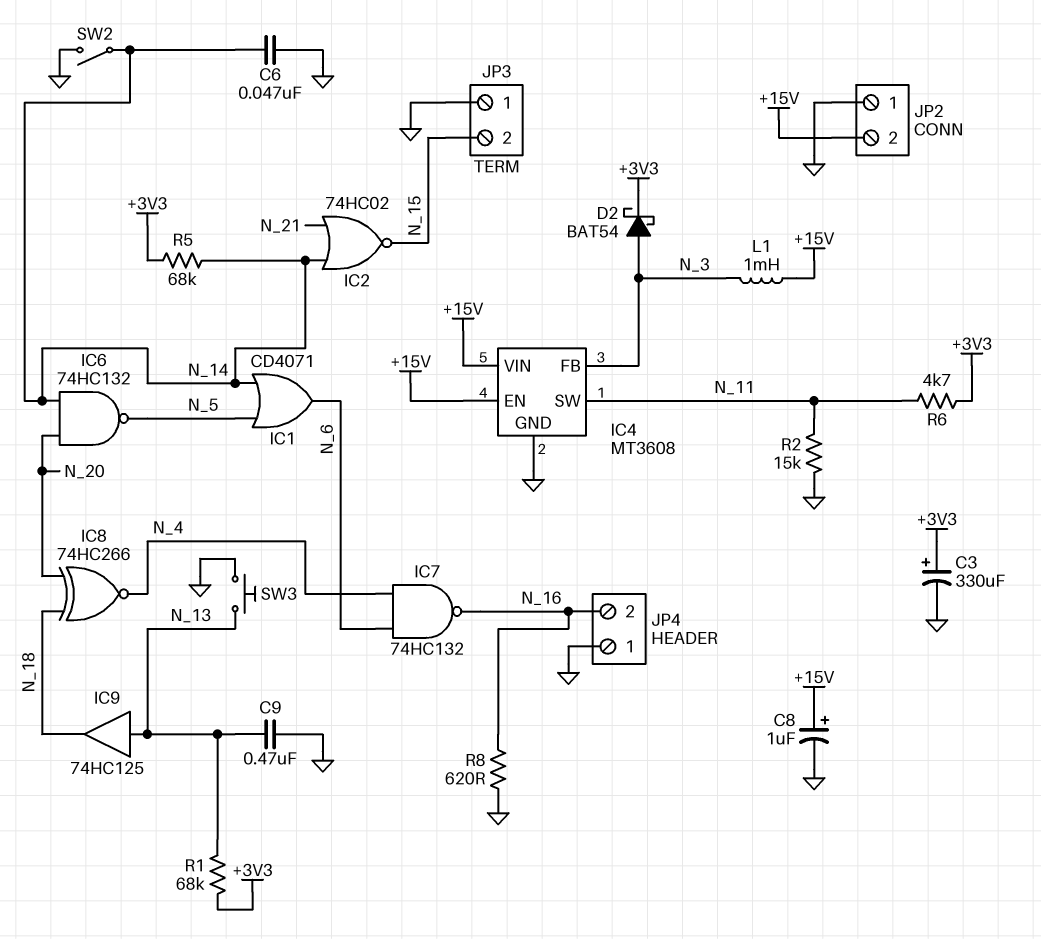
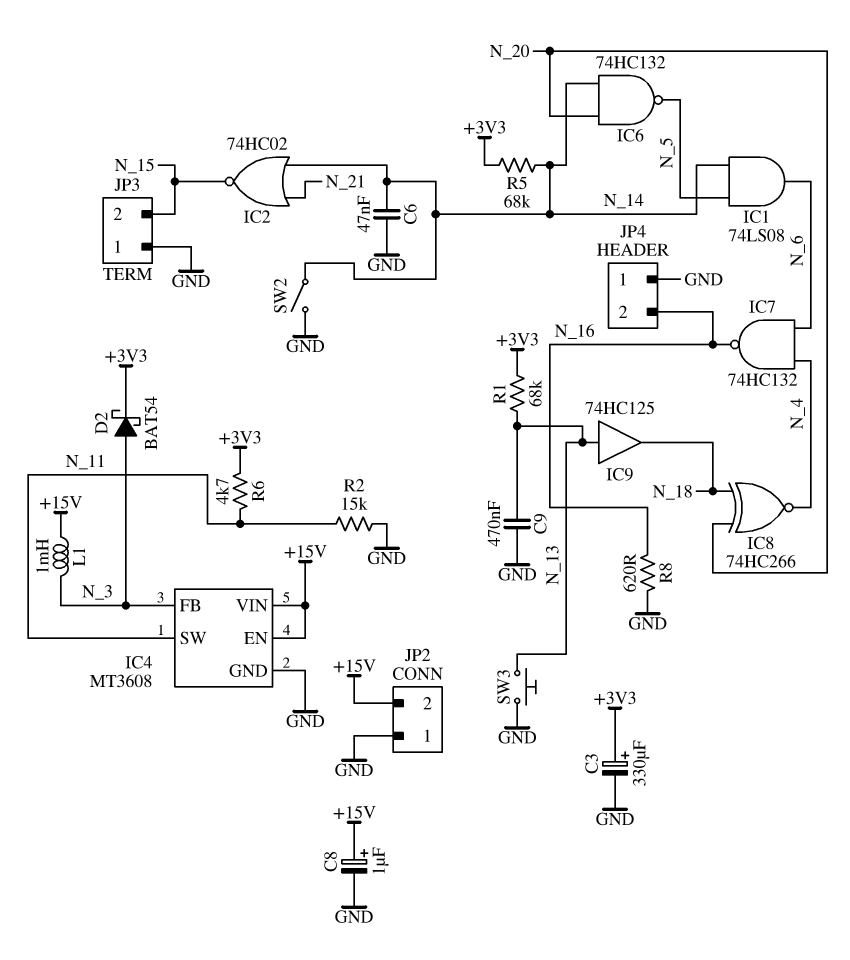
IC1: OR CD4071 (in N_5, in N_14, out N_6) -> AND 74LS08 (in N_5, in N_14, out N_6)

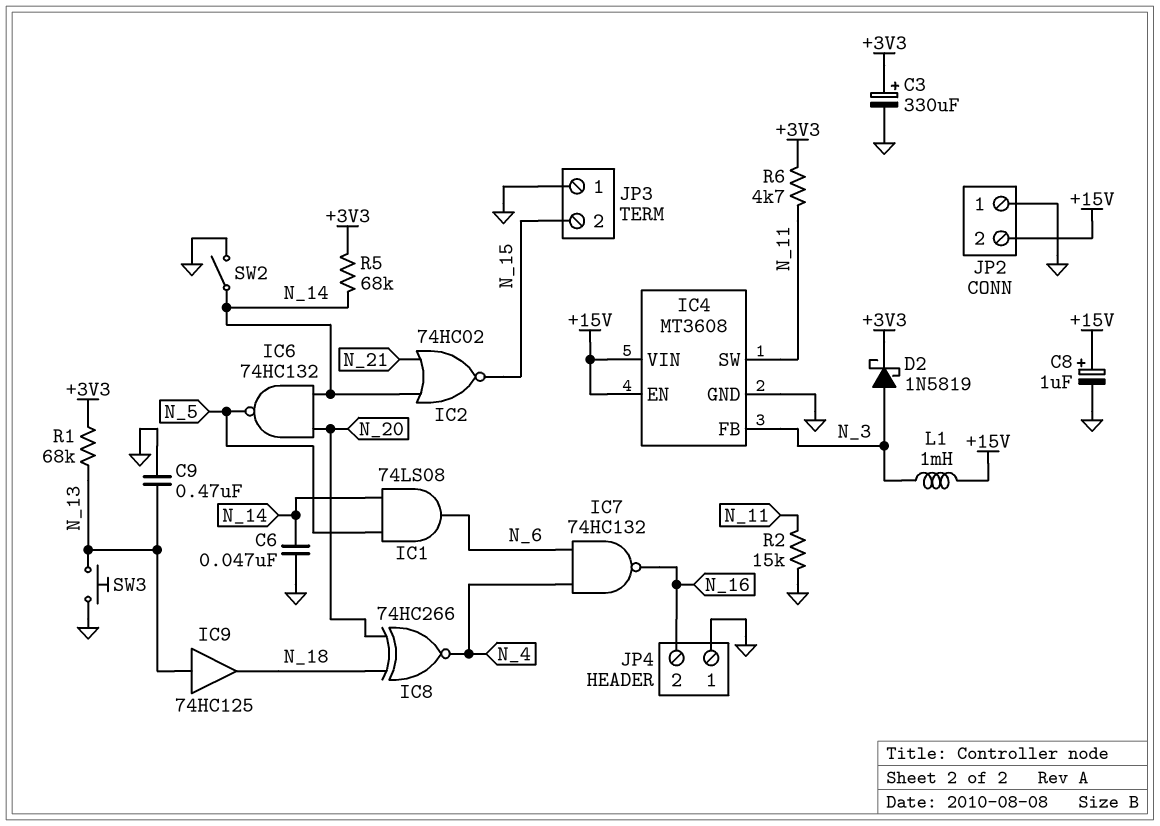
D2: schottky BAT54 (A N_3, K +3V3) -> schottky 1N5819 (A N_3, K +3V3)
R8: 620 (GND, N_16) -> none

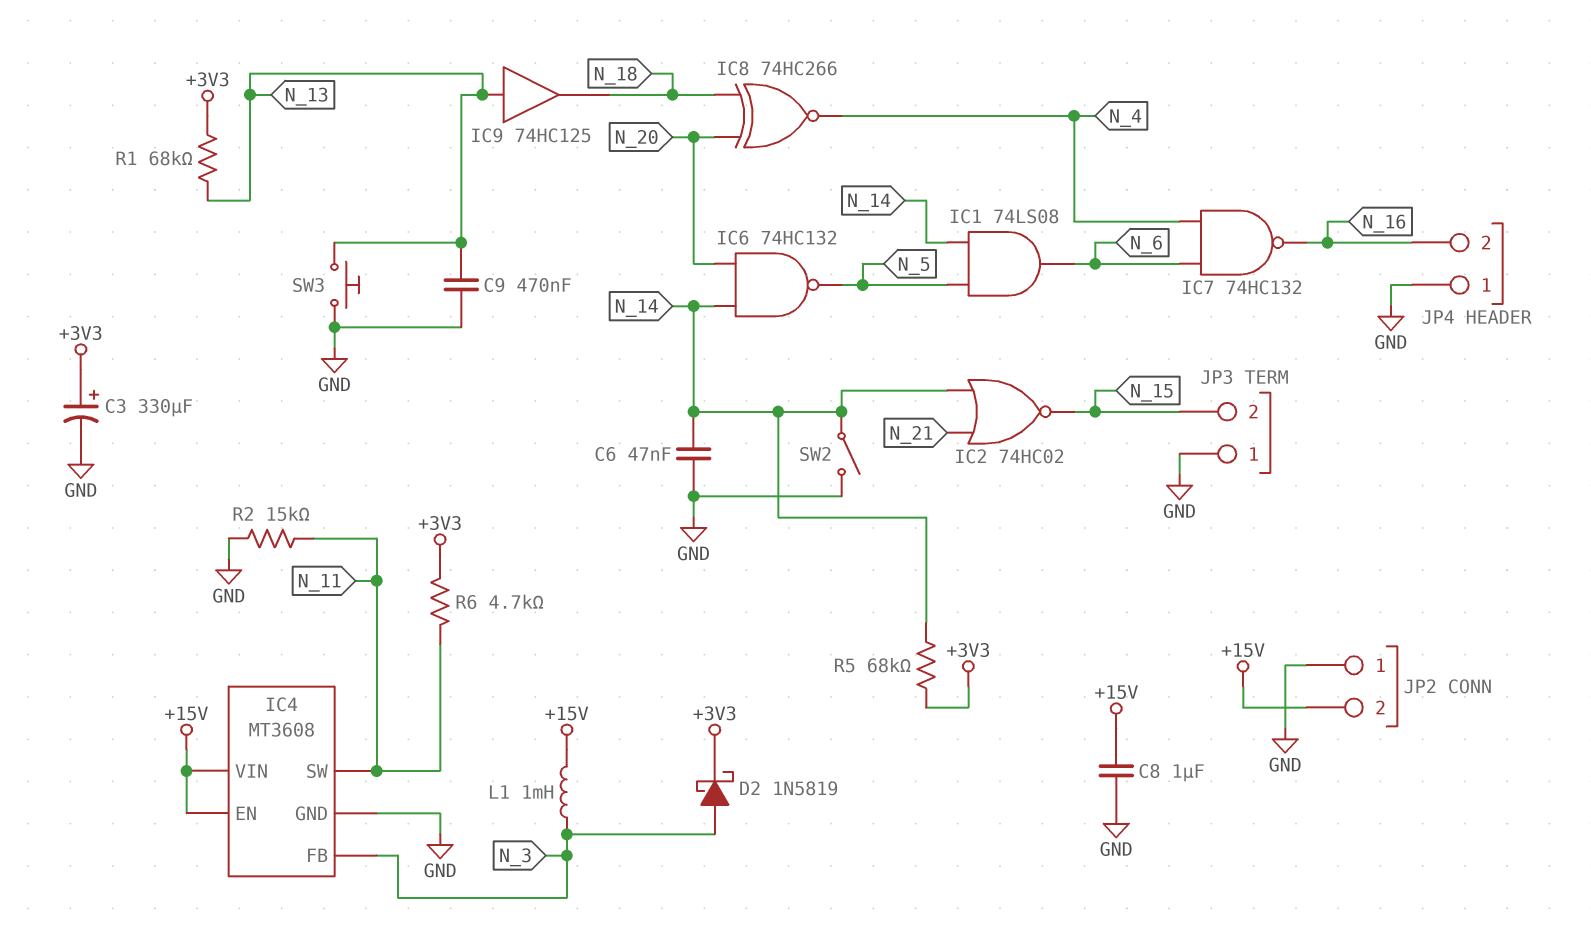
C8: 1uF (plus +15V, minus GND) -> 1uF (+15V, GND)

